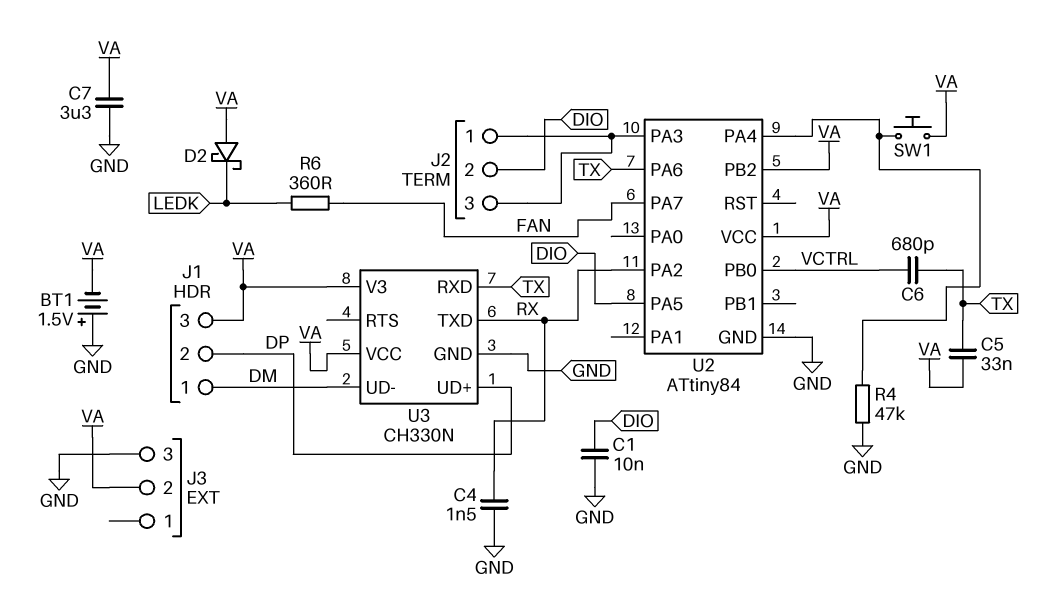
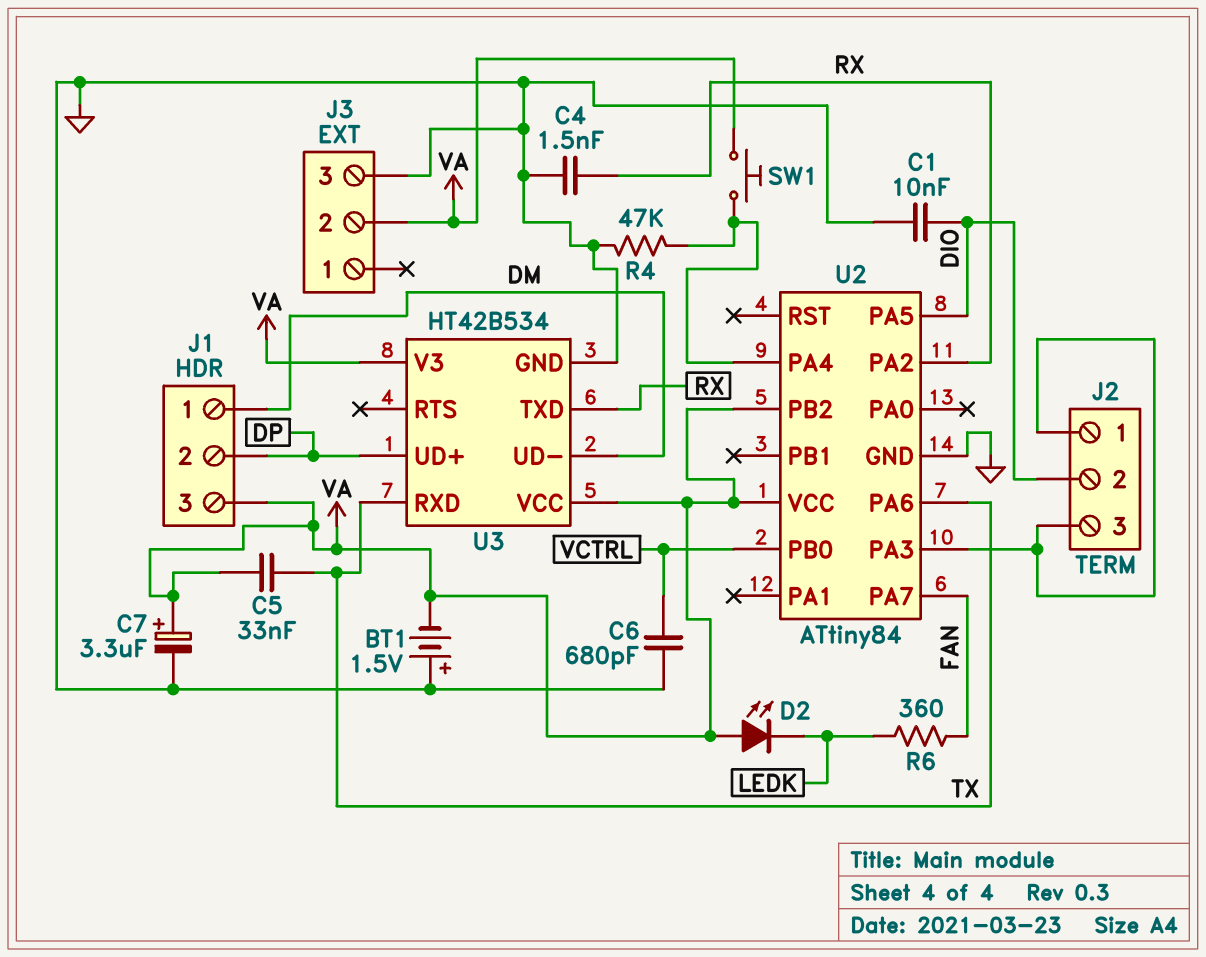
C6: 680pF (TX, VCTRL) -> 680pF (GND, VCTRL)
C7: 3.3uF (GND, VA) -> 3.3uF (plus VA, minus GND)
D2: schottky (A VA, K LEDK) -> LED (A VA, K LEDK)
U3: CH330N -> HT42B534

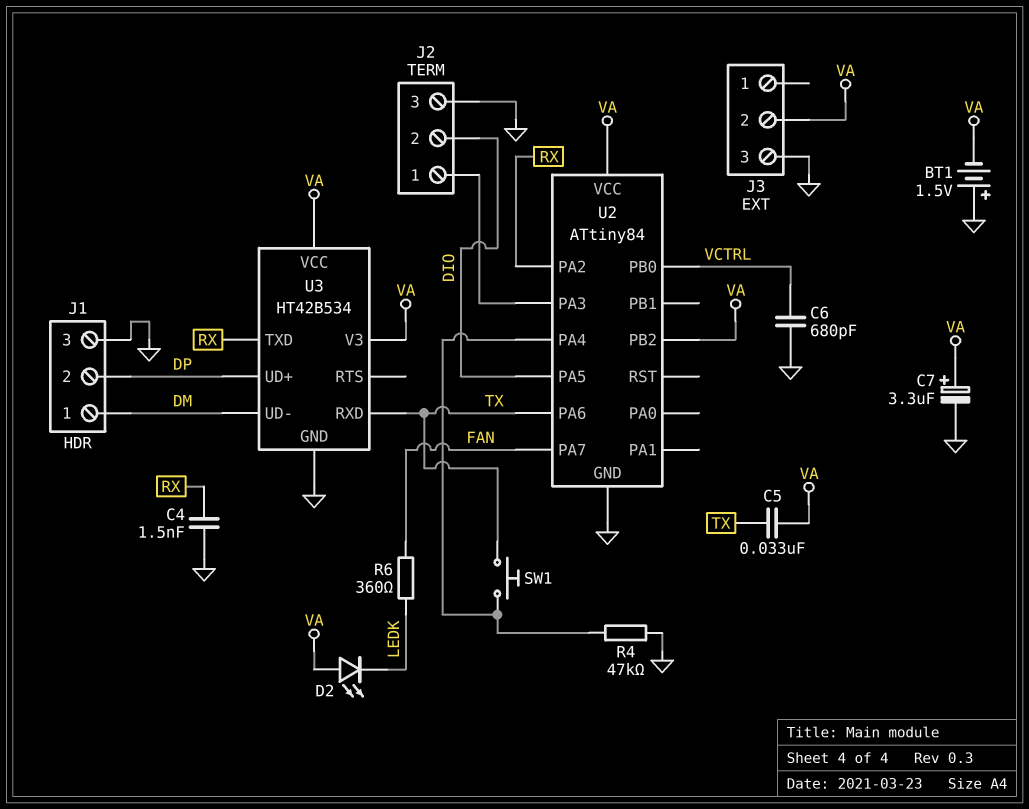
C1: 10nF (DIO, GND) -> none
J1 pin 3: VA -> GND
J2 pin 3: J2/1 -> GND
SW1: button (U2/PA4, VA) -> button (TX, U2/PA4)

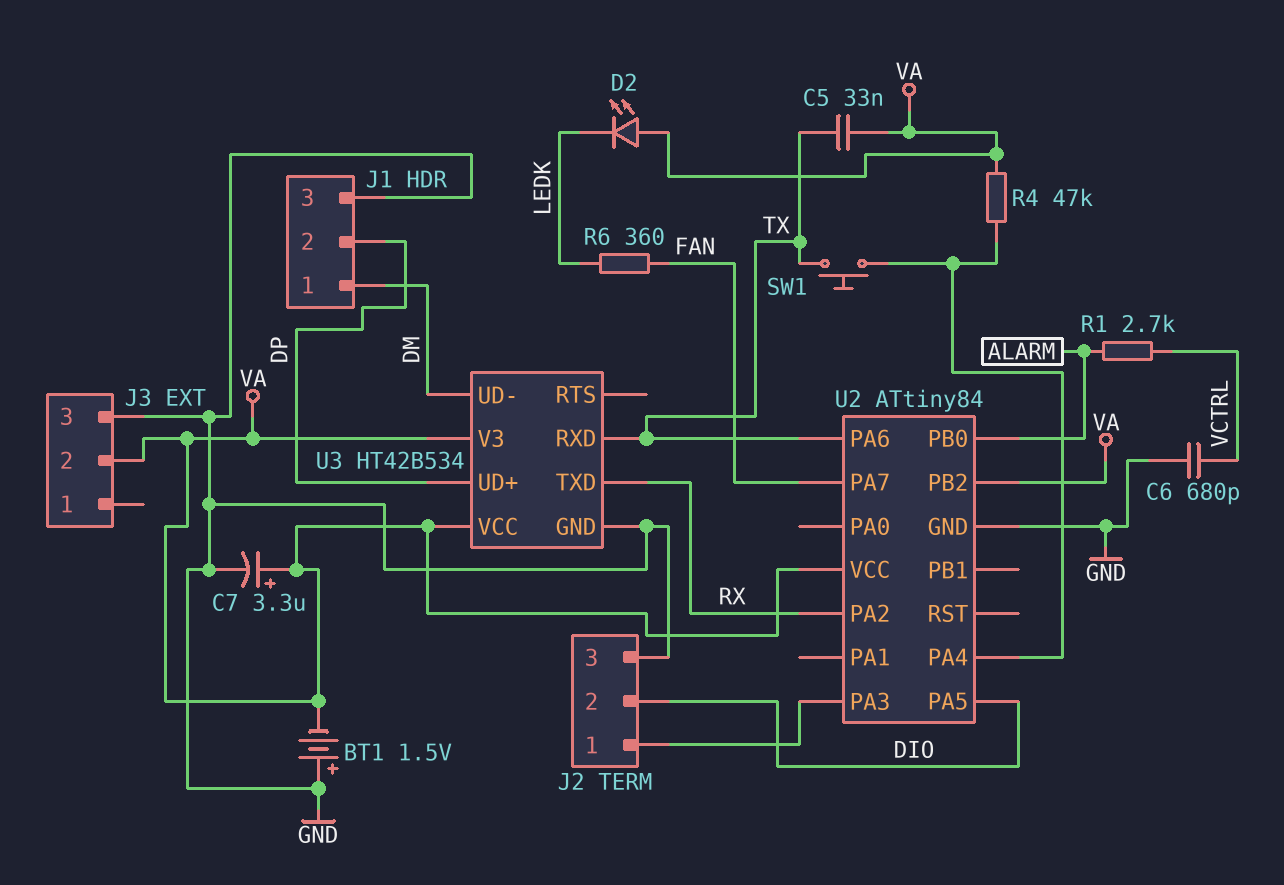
C4: 1.5nF (GND, RX) -> none
R1: none -> 2.7k (ALARM, VCTRL)
R4: 47k (GND, U2/PA4) -> 47k (U2/PA4, VA)
U2 pin PB0: VCTRL -> ALARM

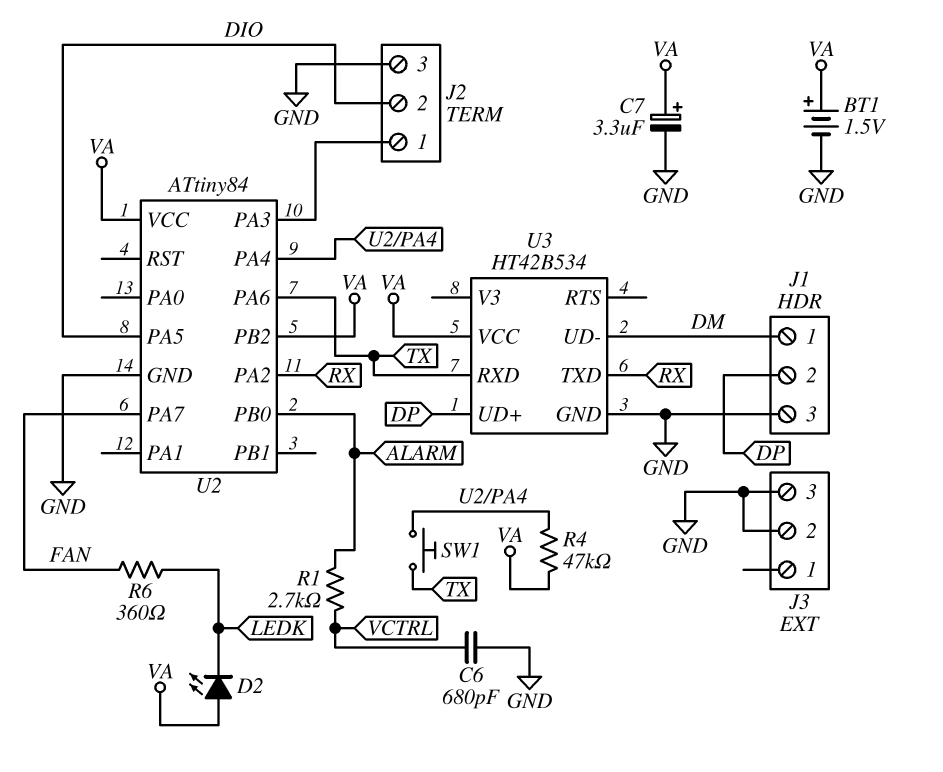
BT1: 1.5V (plus GND, minus VA) -> 1.5V (plus VA, minus GND)
C5: 33nF (TX, VA) -> none
J3 pin 2: VA -> GND
U3 pin V3: VA -> none

